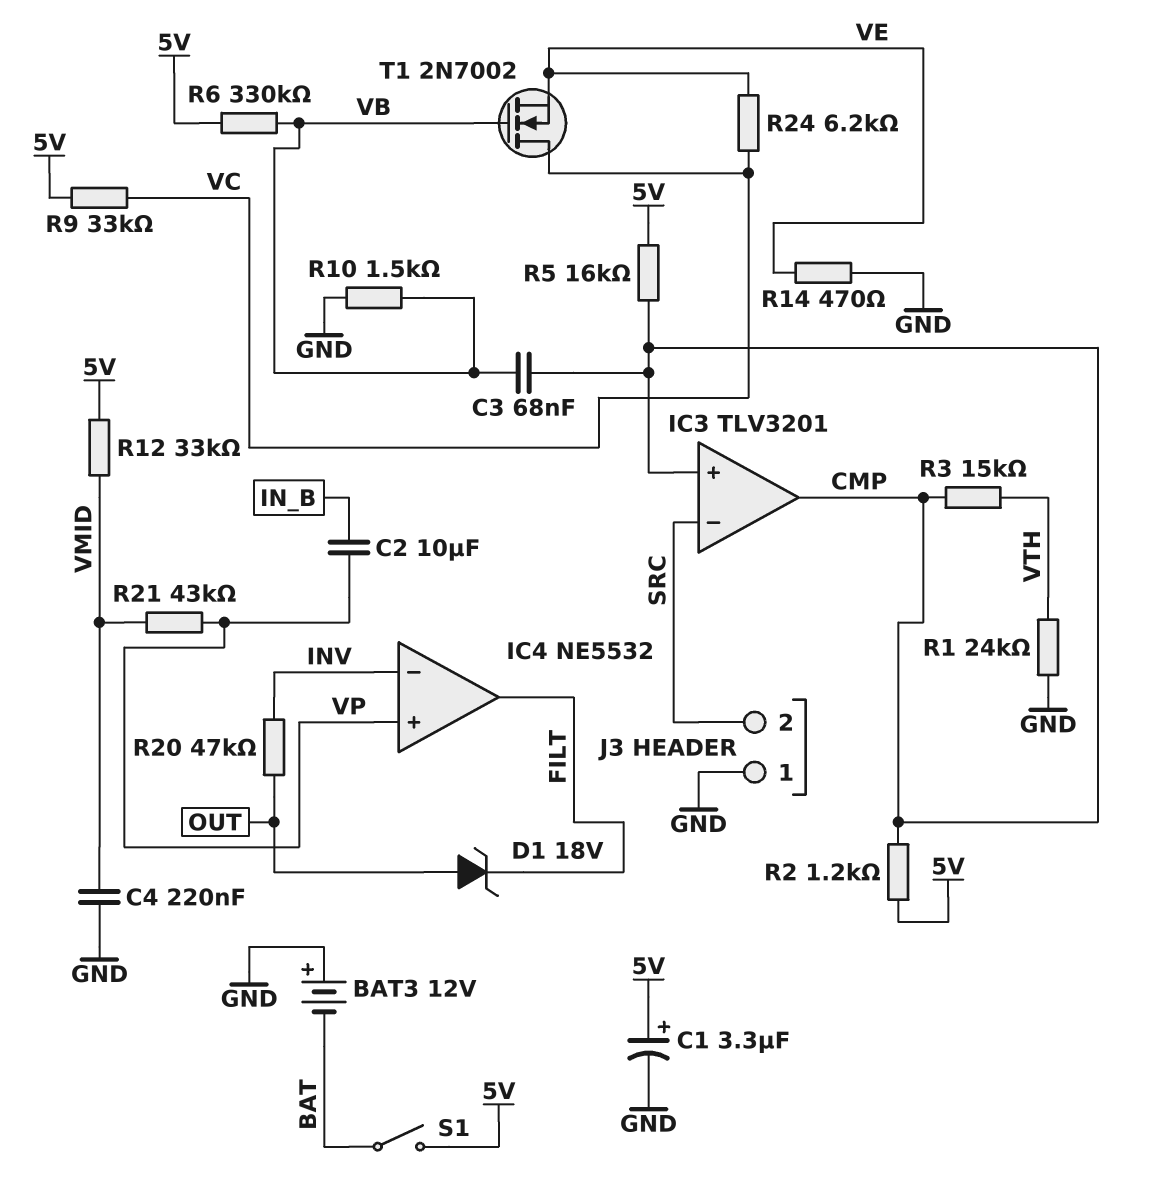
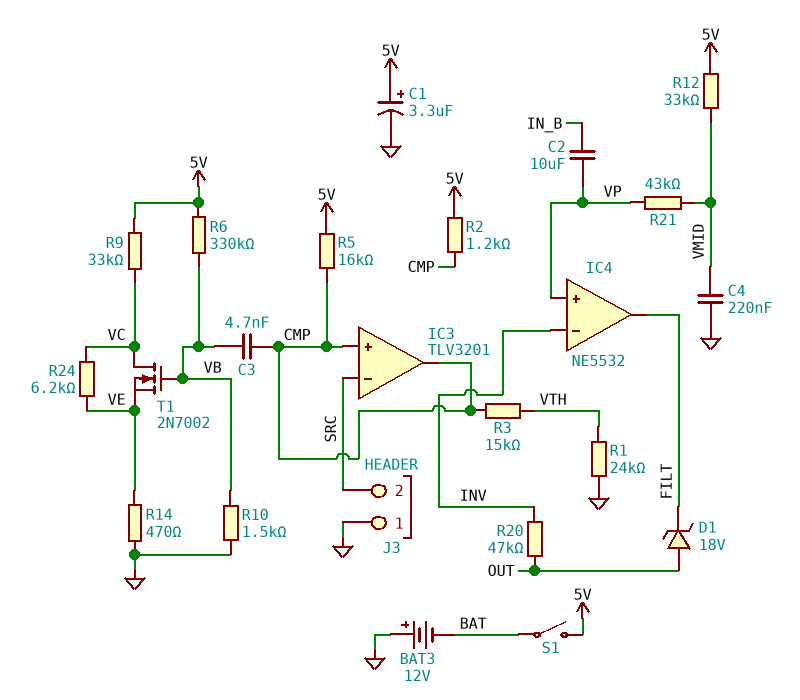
C3: 68nF (CMP, VB) -> 4.7nF (CMP, VB)

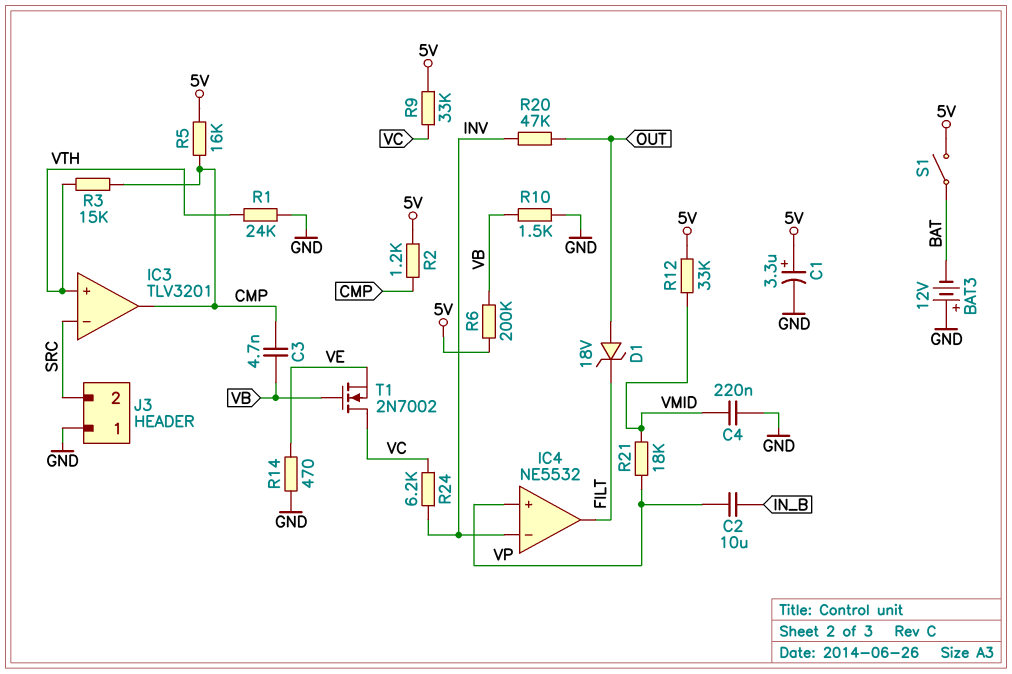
IC3 pin in+: CMP -> VTH
R6: 330k (5V, VB) -> 200k (5V, VB)
R21: 43k (VMID, VP) -> 18k (VMID, VP)
R24: 6.2k (VC, VE) -> 6.2k (INV, VC)

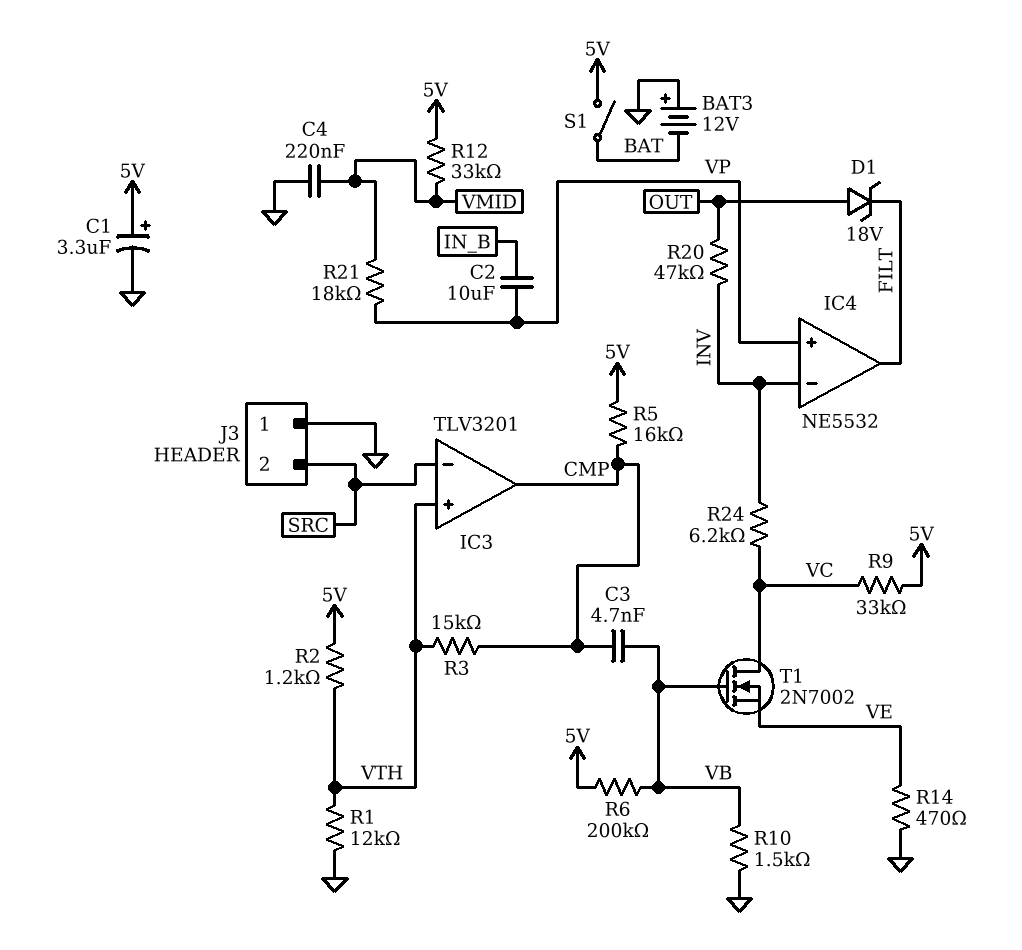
R1: 24k (GND, VTH) -> 12k (GND, VTH)
R2: 1.2k (5V, CMP) -> 1.2k (5V, VTH)

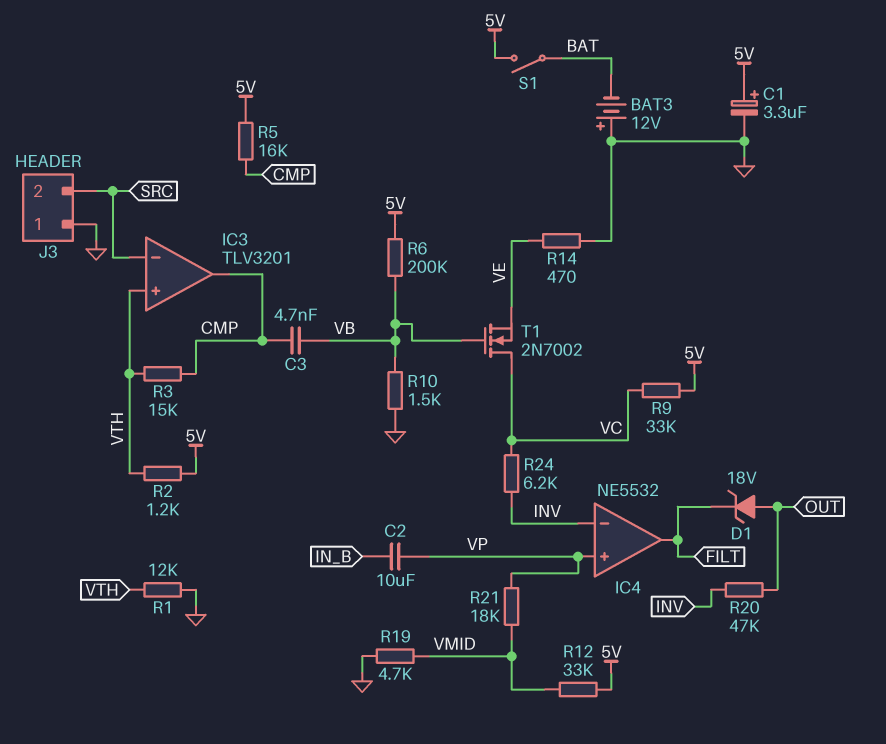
C4: 220nF (GND, VMID) -> none
R19: none -> 4.7k (GND, VMID)

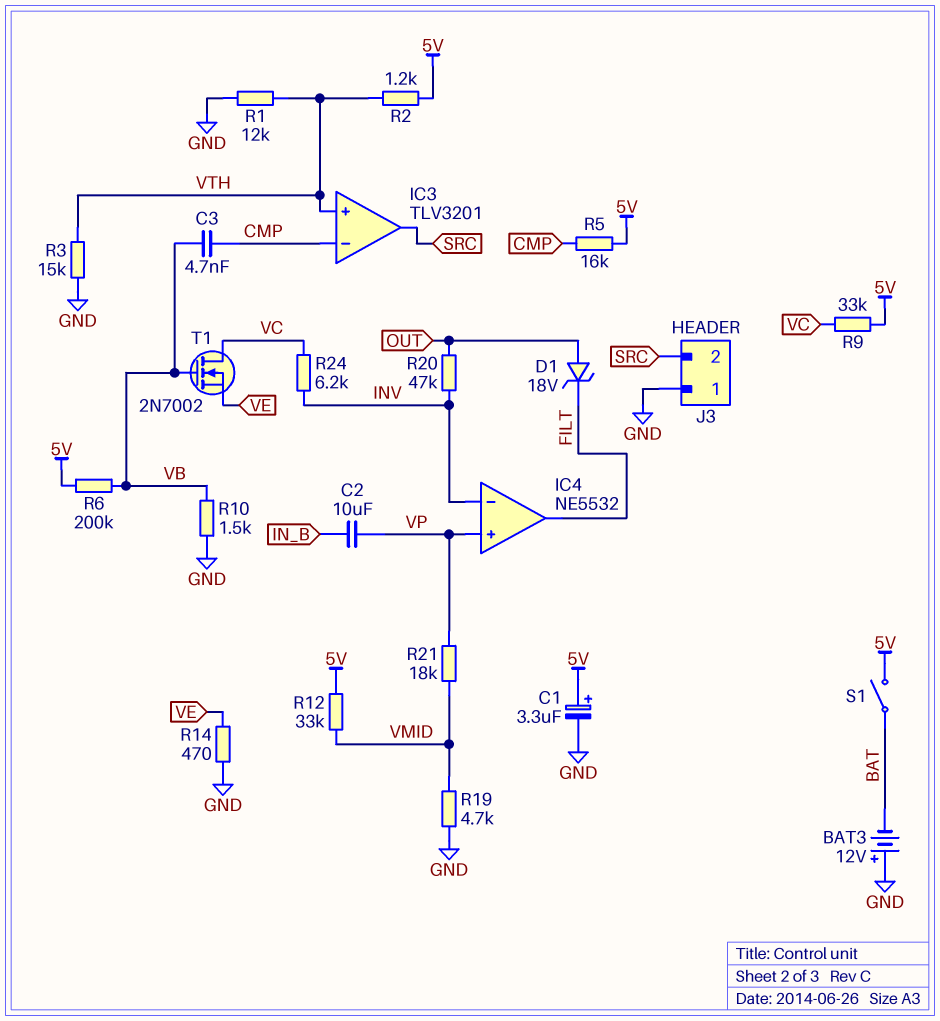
IC3 pin in-: SRC -> CMP
IC3 pin out: CMP -> SRC
R3: 15k (CMP, VTH) -> 15k (GND, VTH)

